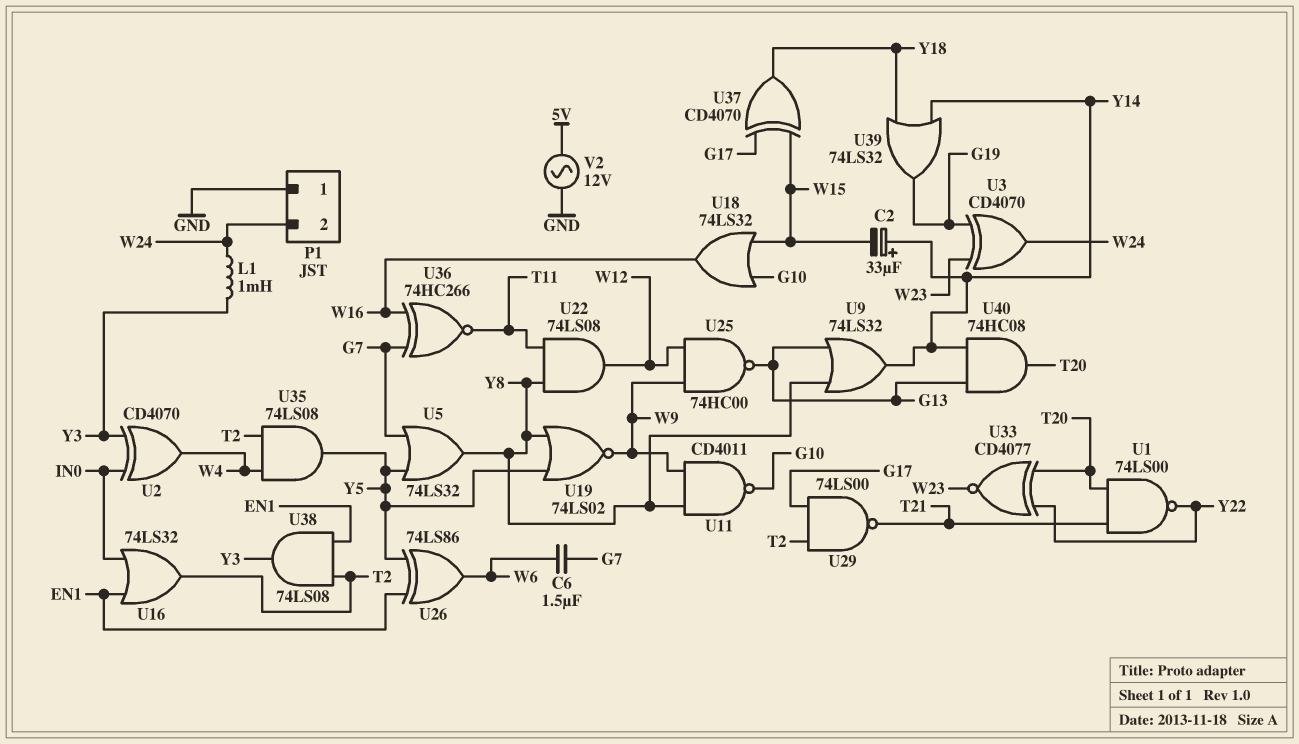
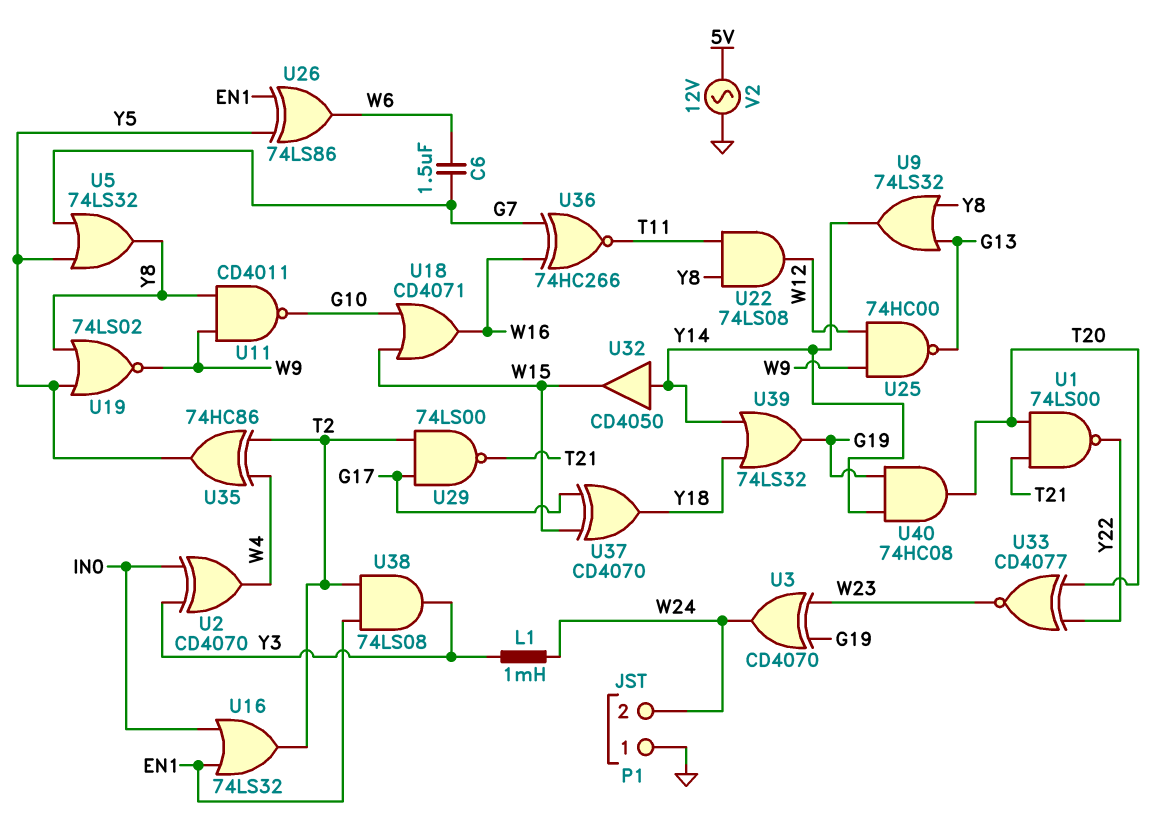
C2: 33uF (plus Y14, minus W15) -> none
U18: OR 74LS32 (in G10, in W15, out W16) -> OR CD4071 (in G10, in W15, out W16)
U32: none -> buffer CD4050 (in Y14, out W15)
U35: AND 74LS08 (in T2, in W4, out Y5) -> XOR 74HC86 (in T2, in W4, out Y5)
U40: AND 74HC08 (in G13, in Y14, out T20) -> AND 74HC08 (in G19, in Y14, out T20)

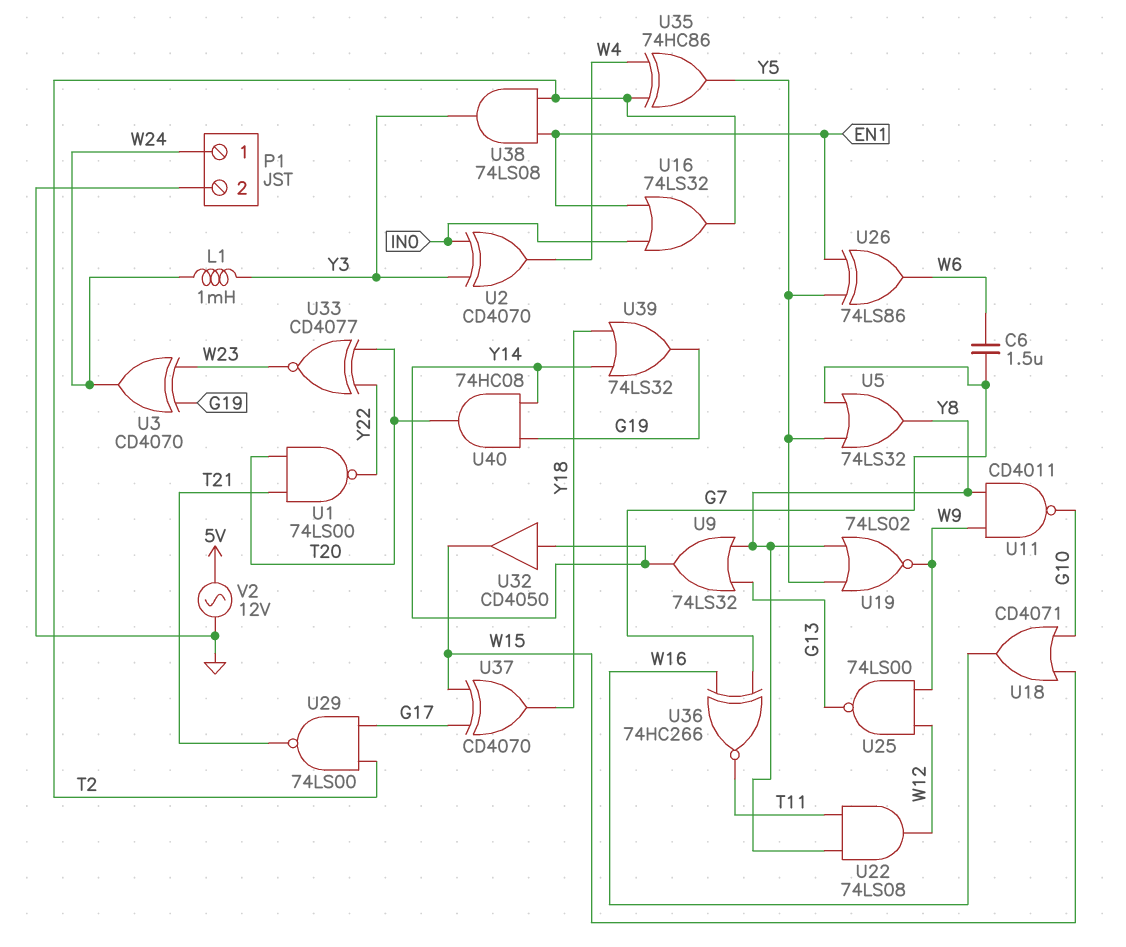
P1 pin 1: GND -> W24
P1 pin 2: W24 -> GND
U25: NAND 74HC00 (in W9, in W12, out G13) -> NAND 74LS00 (in W9, in W12, out G13)

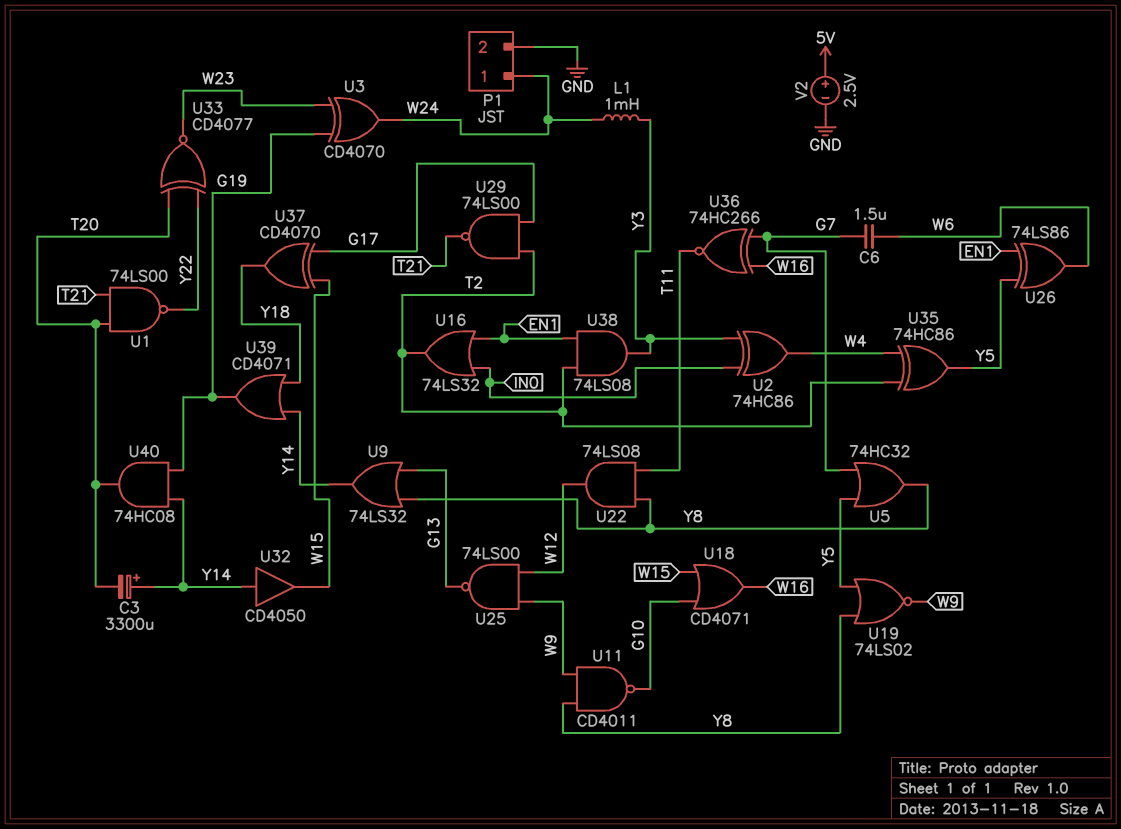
C3: none -> 3300uF (plus Y14, minus T20)
U2: XOR CD4070 (in IN0, in Y3, out W4) -> XOR 74HC86 (in IN0, in Y3, out W4)
U5: OR 74LS32 (in G7, in Y5, out Y8) -> OR 74HC32 (in G7, in Y5, out Y8)
U39: OR 74LS32 (in Y14, in Y18, out G19) -> OR CD4071 (in Y14, in Y18, out G19)
V2: AC 12V (5V, GND) -> 2.5V (plus 5V, minus GND)

